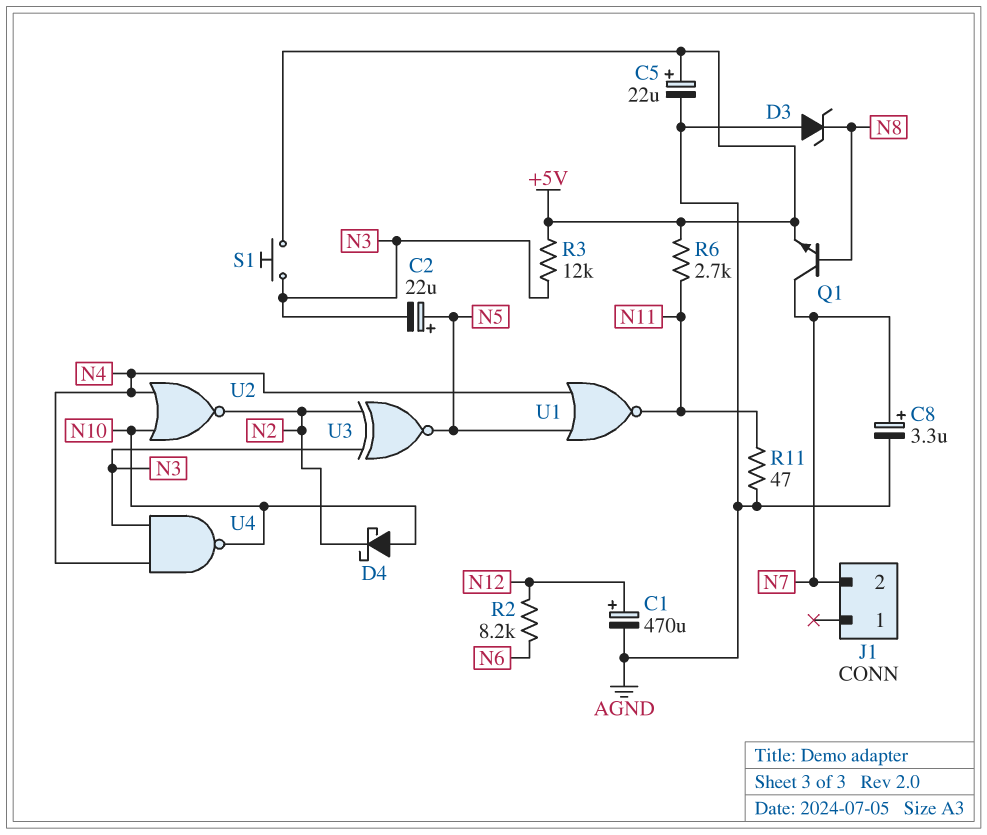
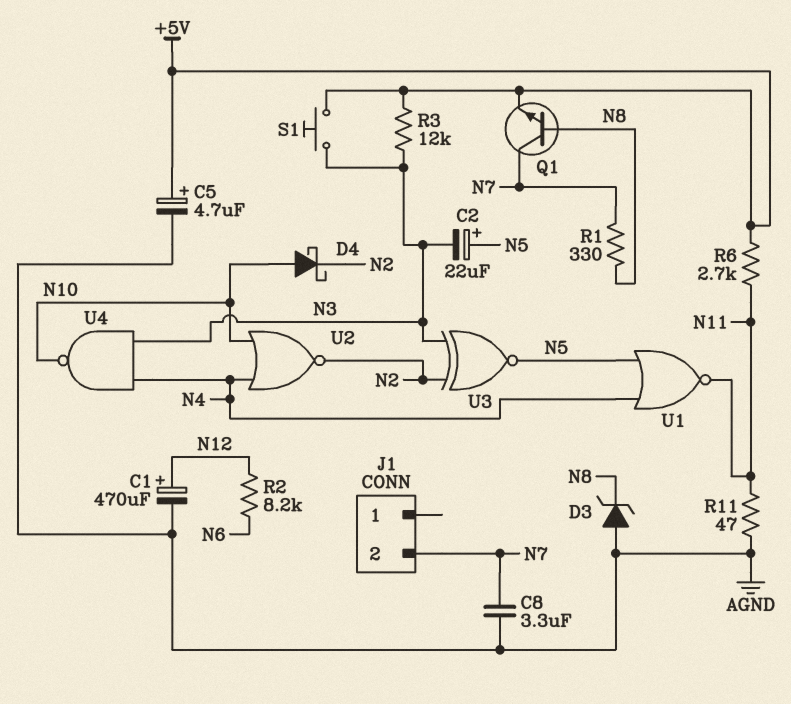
C5: 22uF (plus +5V, minus AGND) -> 4.7uF (plus +5V, minus AGND)
C8: 3.3uF (plus N7, minus AGND) -> 3.3uF (AGND, N7)
R1: none -> 330 (N7, N8)

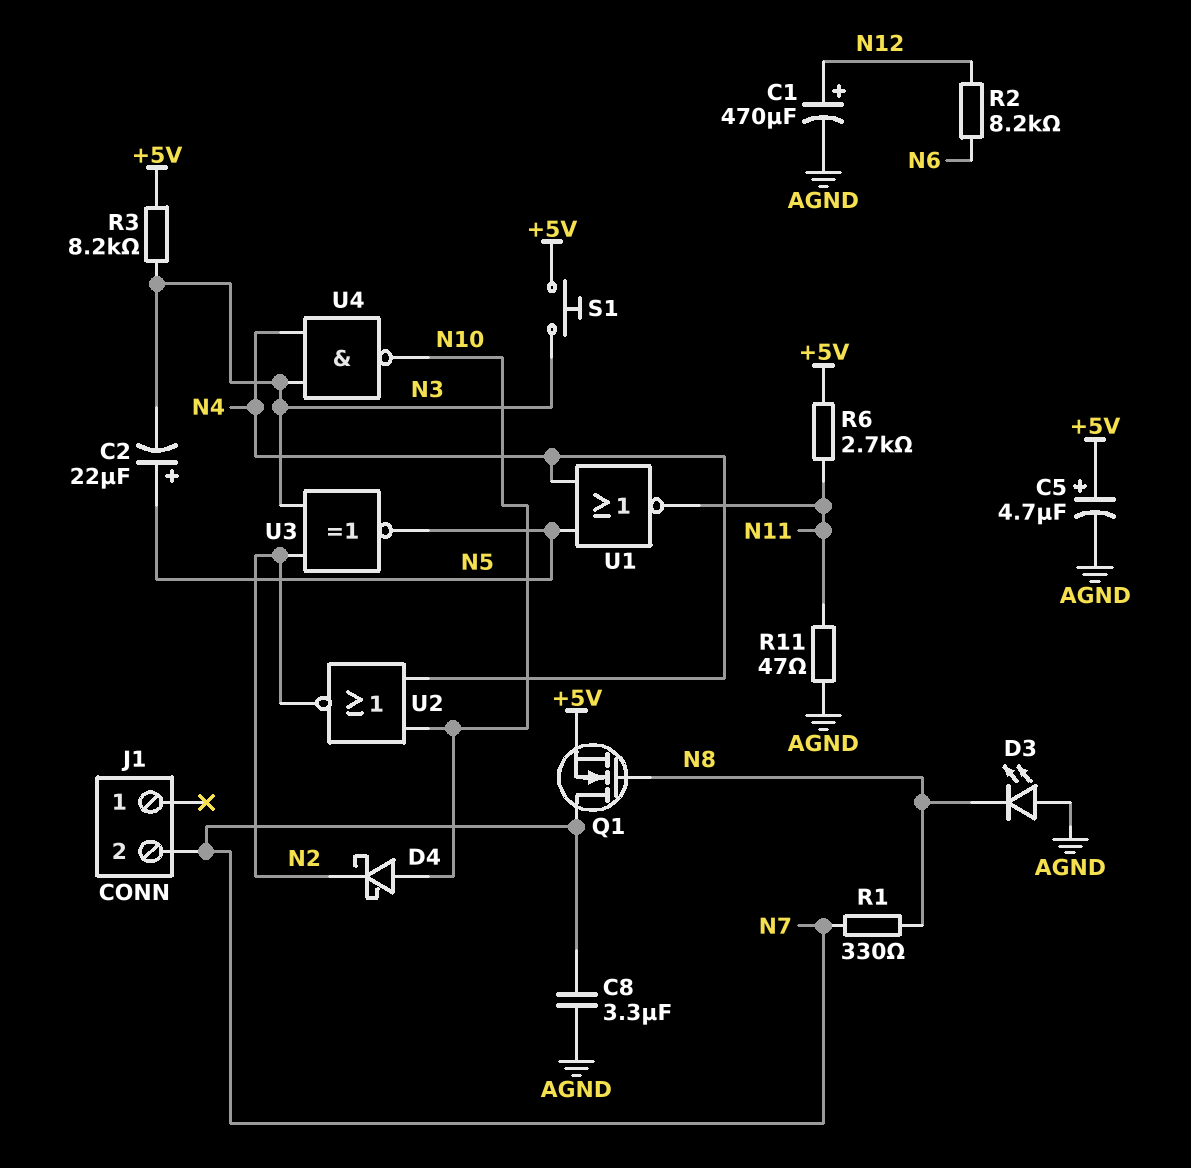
D3: zener (A AGND, K N8) -> LED (A AGND, K N8)
Q1: NPN (B N8, C N7, E +5V) -> NMOS (G N8, D N7, S +5V)
R3: 12k (+5V, N3) -> 8.2k (+5V, N3)

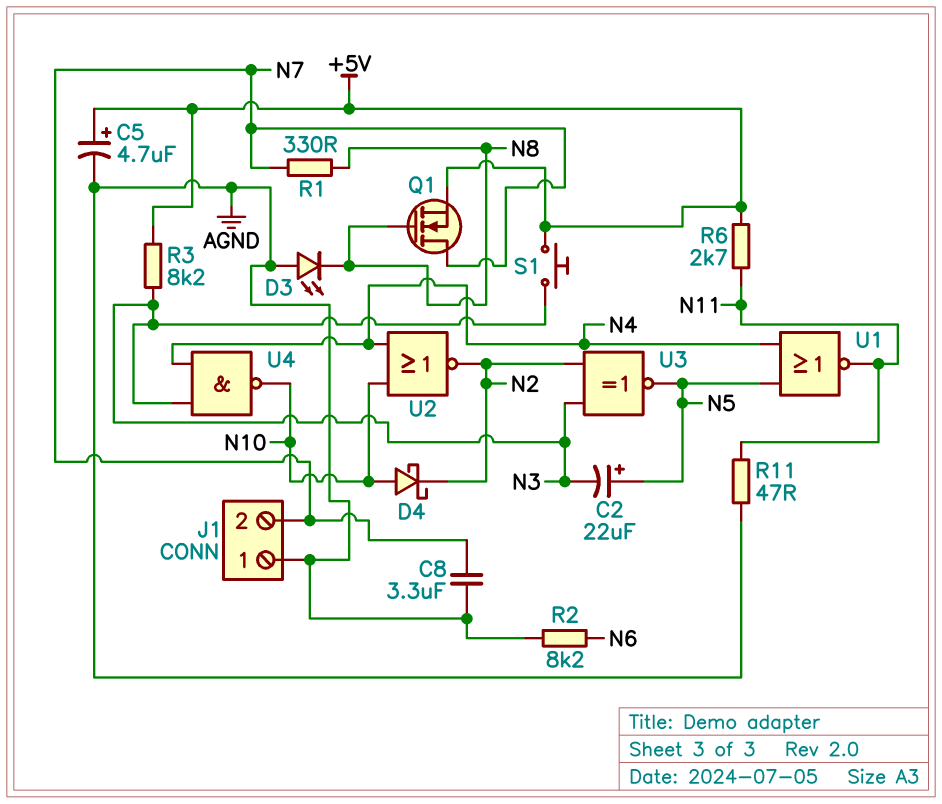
C1: 470uF (plus N12, minus AGND) -> none
J1 pin 1: none -> AGND
R2: 8.2k (N6, N12) -> 8.2k (AGND, N6)

